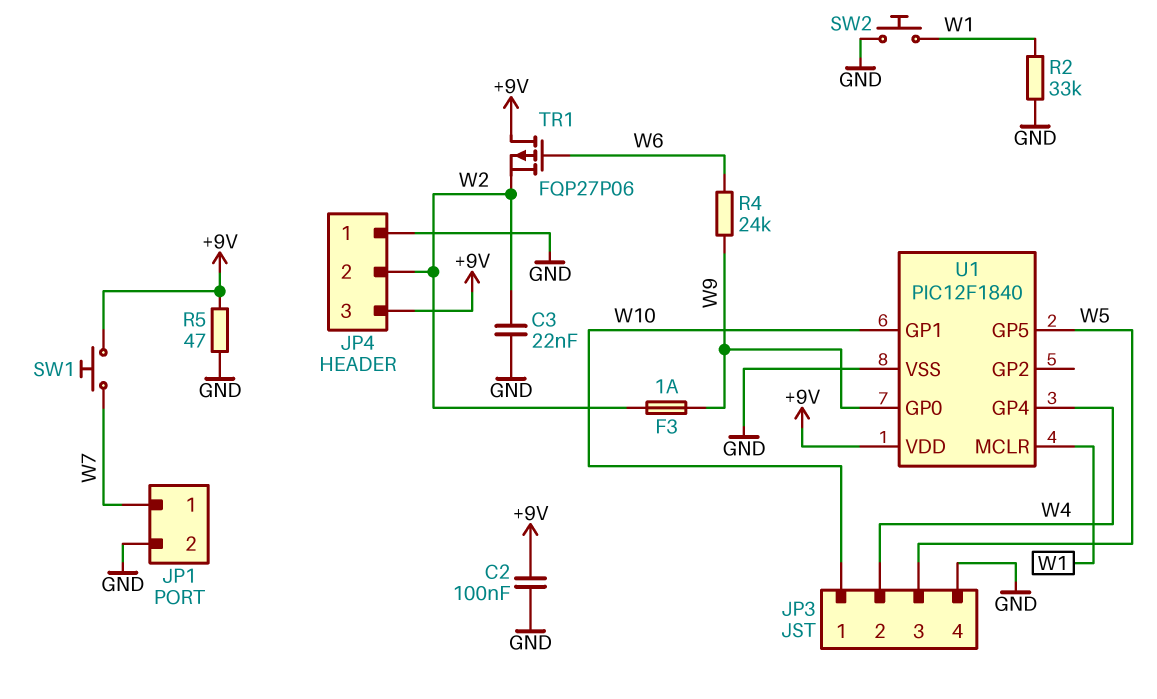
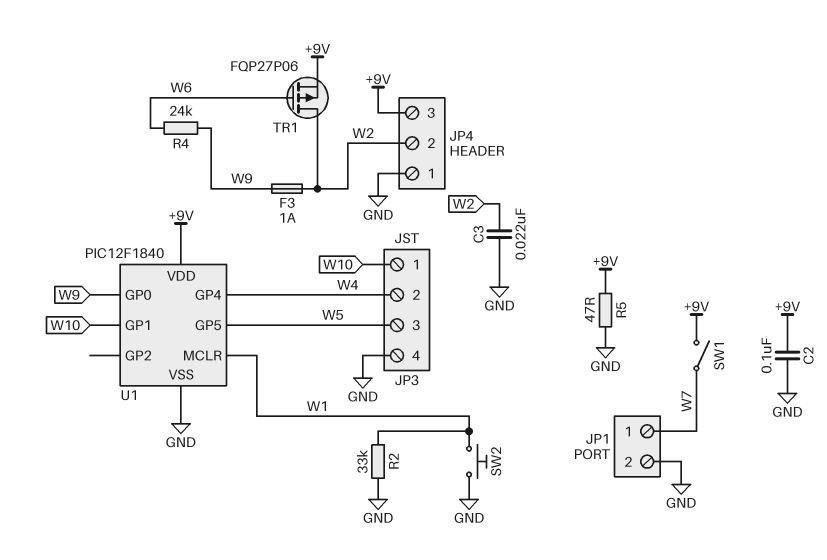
SW1: button (+9V, W7) -> switch (+9V, W7)
TR1: PMOS FQP27P06 (G W6, D +9V, S W2) -> PMOS FQP27P06 (G W6, D W2, S +9V)

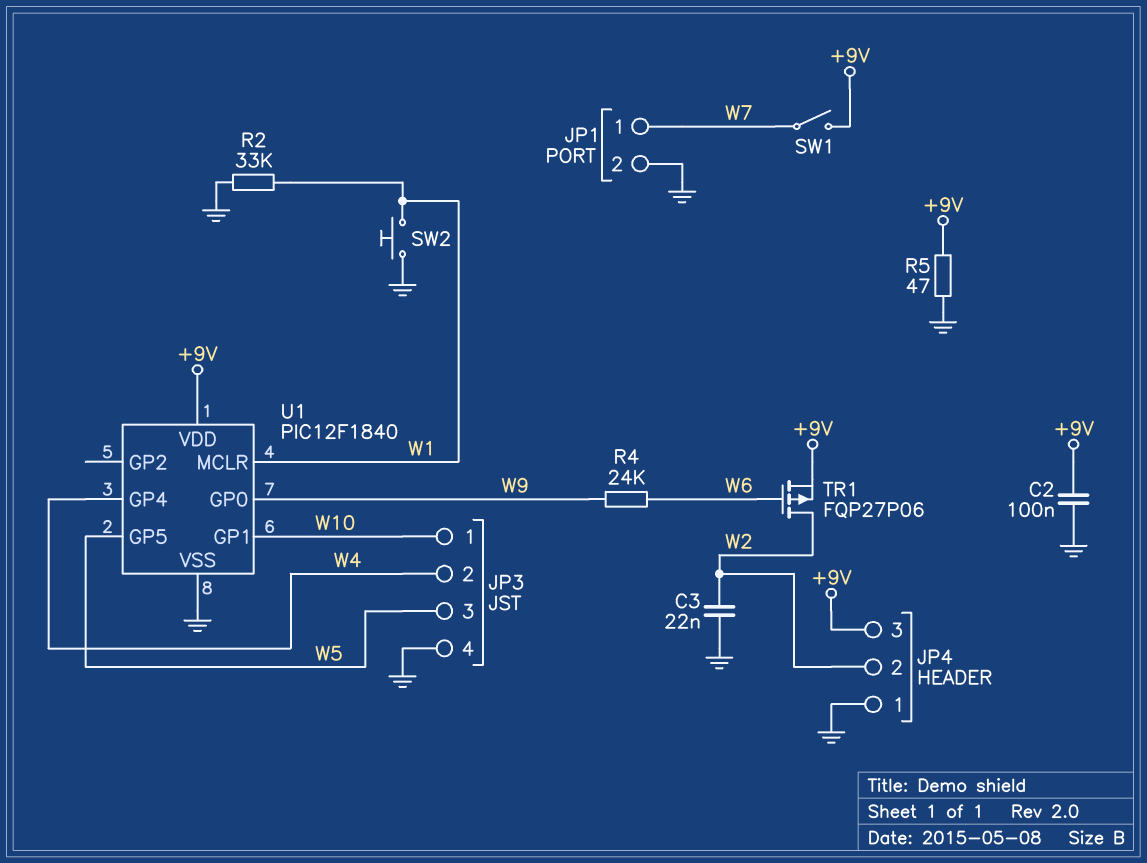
F3: 1A (W2, W9) -> none

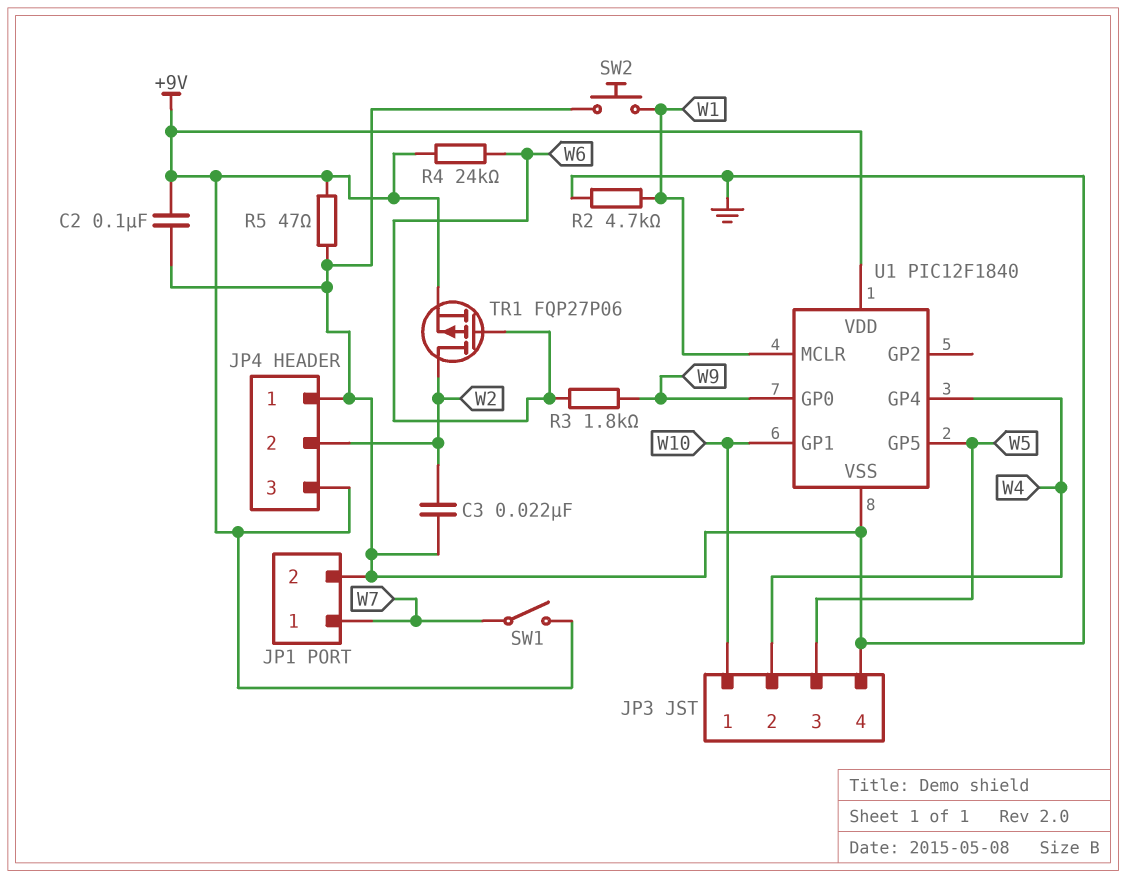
R2: 33k (GND, W1) -> 4.7k (GND, W1)
R3: none -> 1.8k (W6, W9)
R4: 24k (W6, W9) -> 24k (+9V, W6)

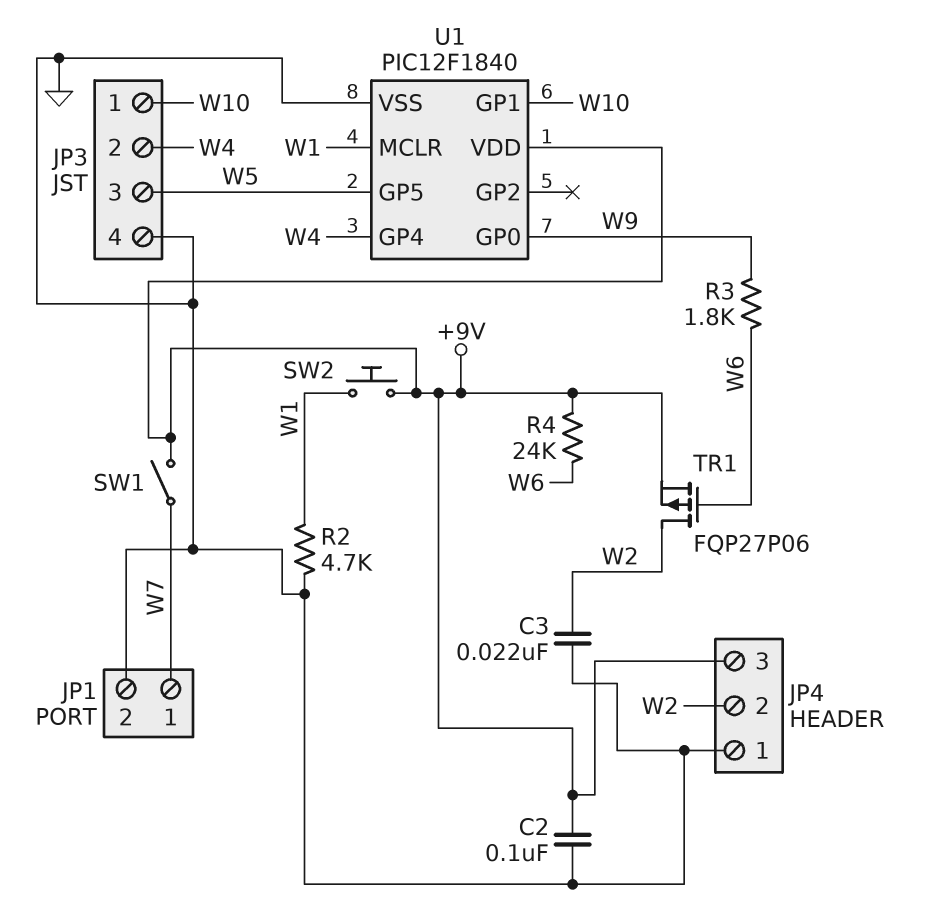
R5: 47 (+9V, GND) -> none
SW2: button (GND, W1) -> button (+9V, W1)

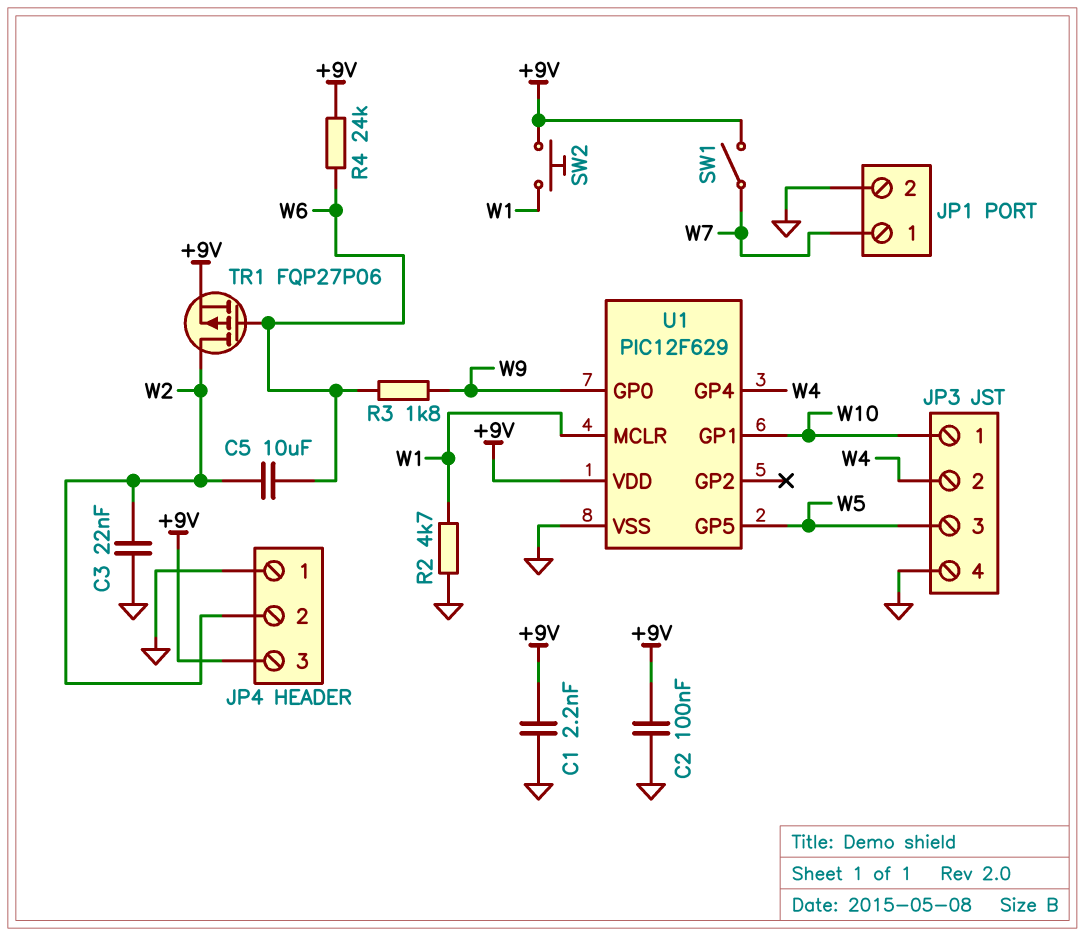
C1: none -> 2.2nF (+9V, GND)
C5: none -> 10uF (W2, W6)
U1: PIC12F1840 -> PIC12F629

